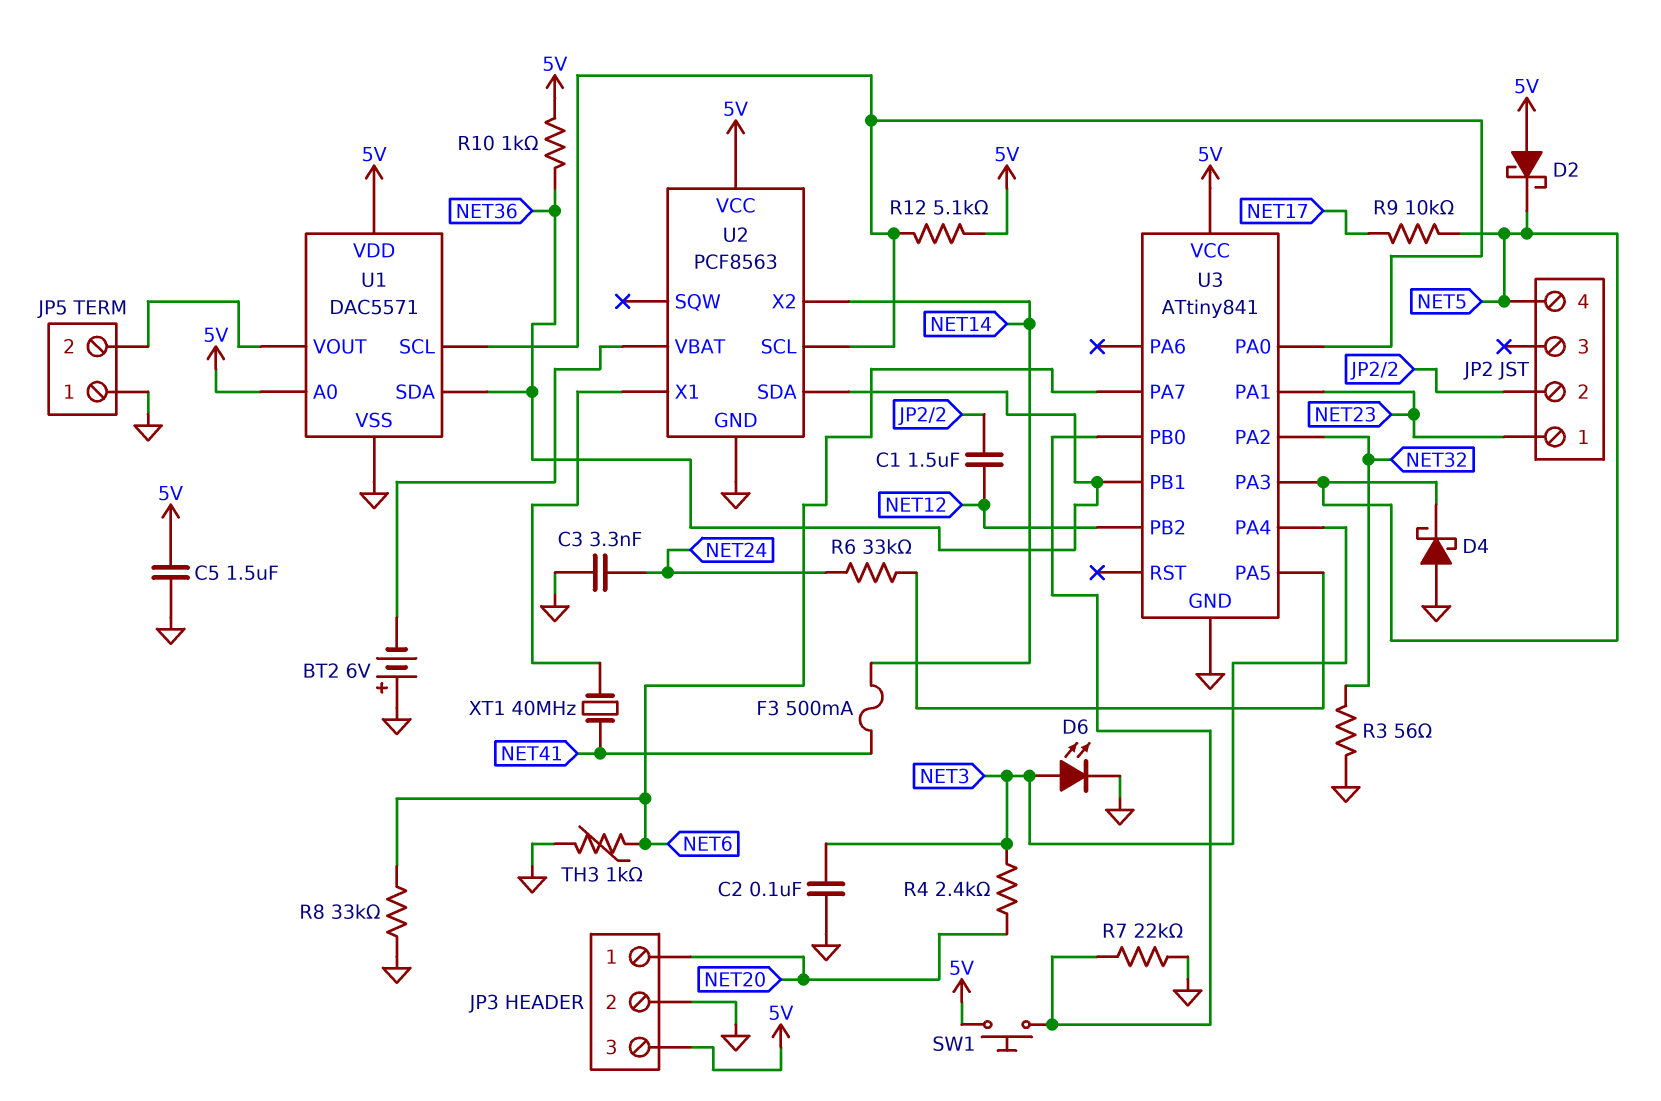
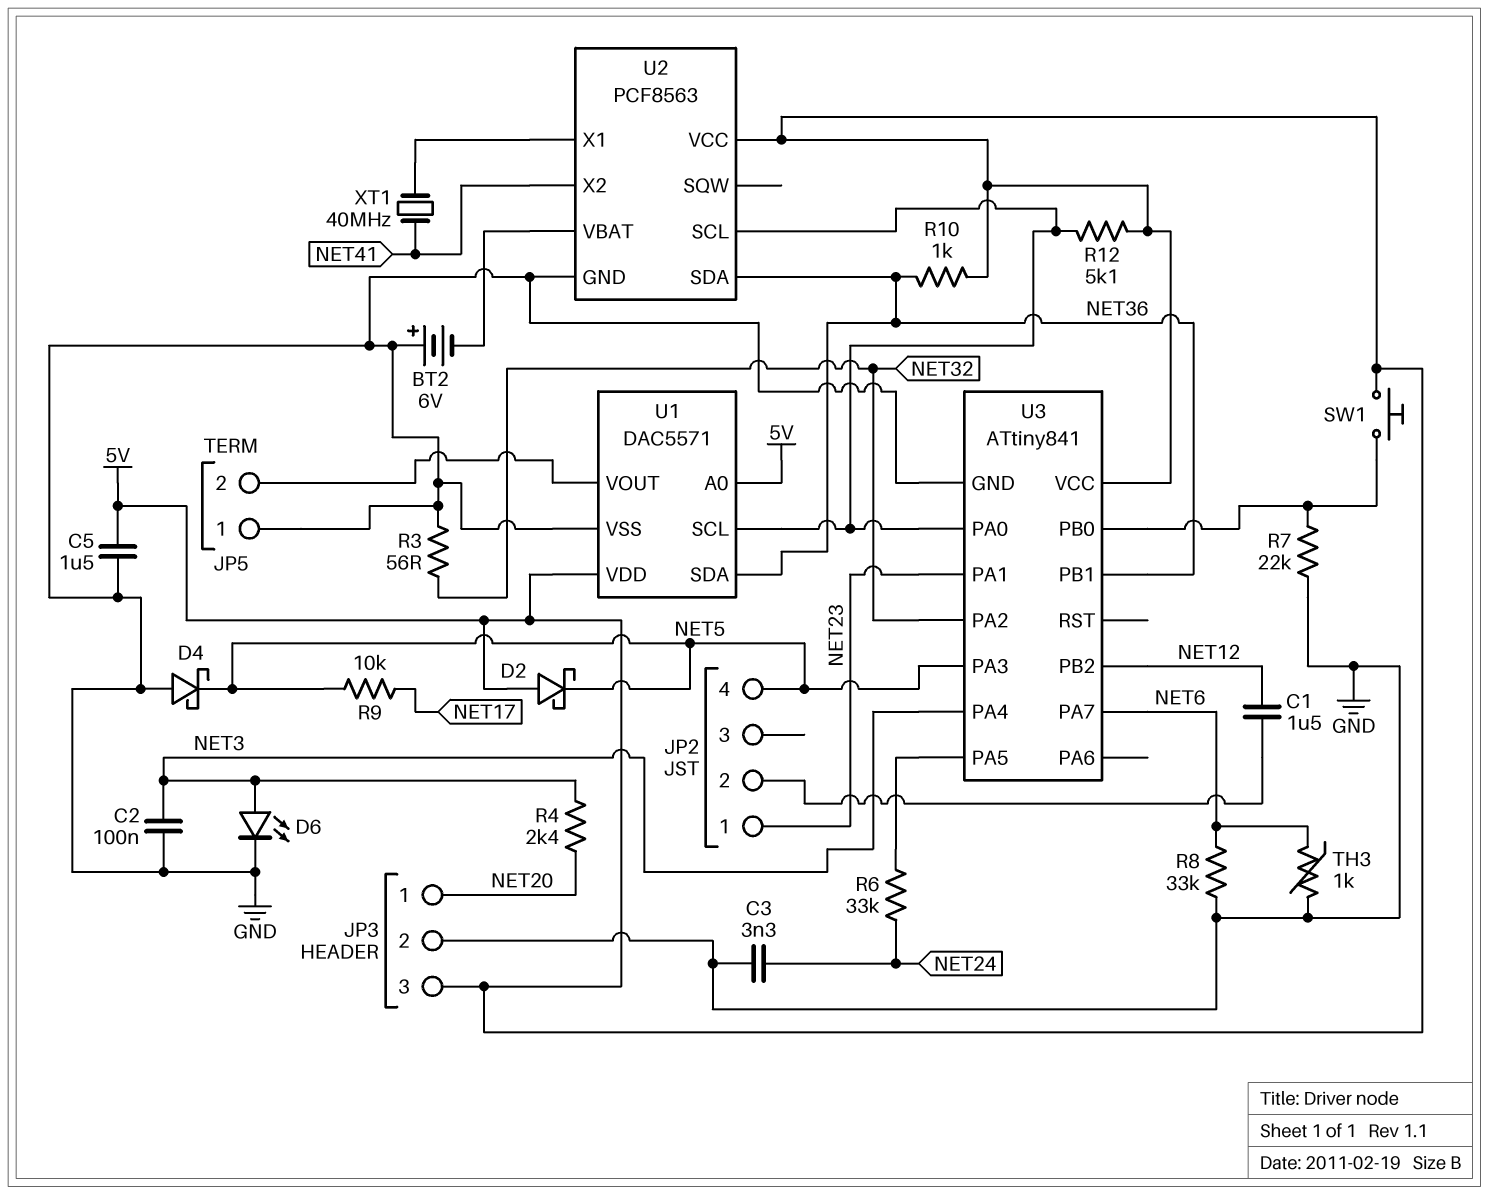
F3: 500mA (NET14, NET41) -> none
U2 pin X2: NET14 -> NET41

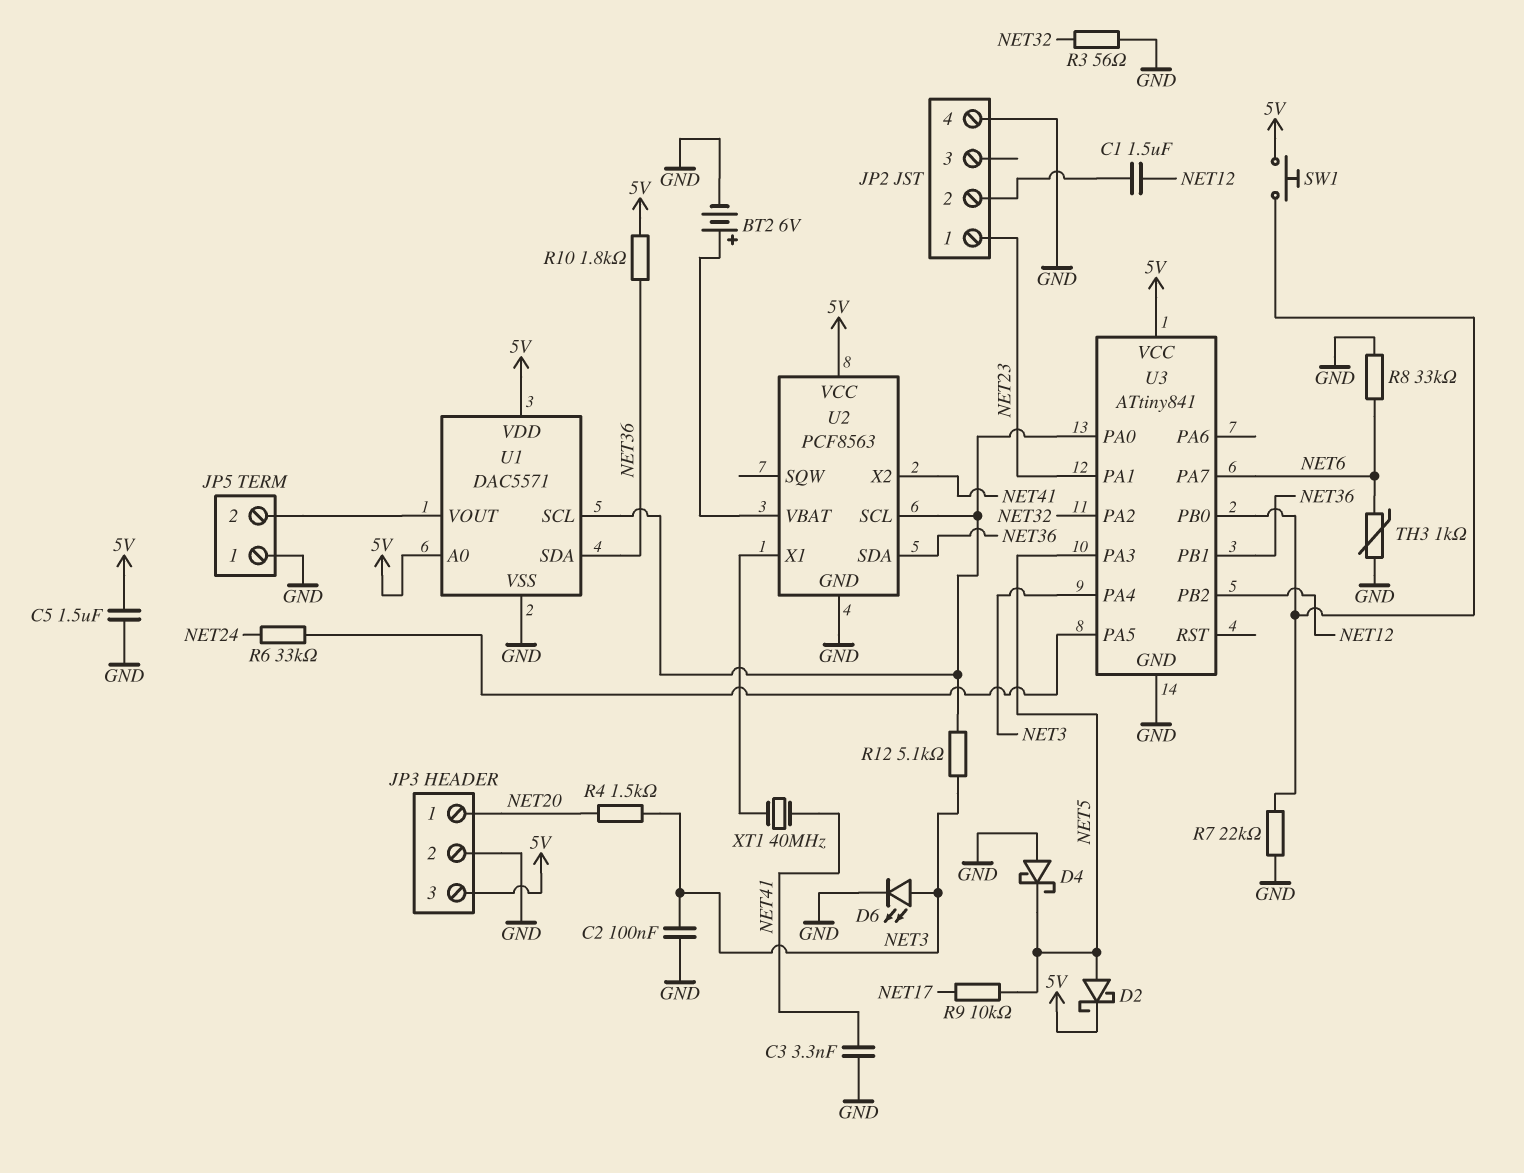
BT2: 6V (plus GND, minus U2/VBAT) -> 6V (plus U2/VBAT, minus GND)
C3: 3.3nF (GND, NET24) -> 3.3nF (GND, NET41)
D2: schottky (A 5V, K NET5) -> schottky (A NET5, K 5V)
JP2 pin 4: NET5 -> GND
R4: 2.4k (NET3, NET20) -> 1.5k (NET3, NET20)
R10: 1k (5V, NET36) -> 1.8k (5V, NET36)
R12: 5.1k (5V, U1/SCL) -> 5.1k (NET3, U1/SCL)

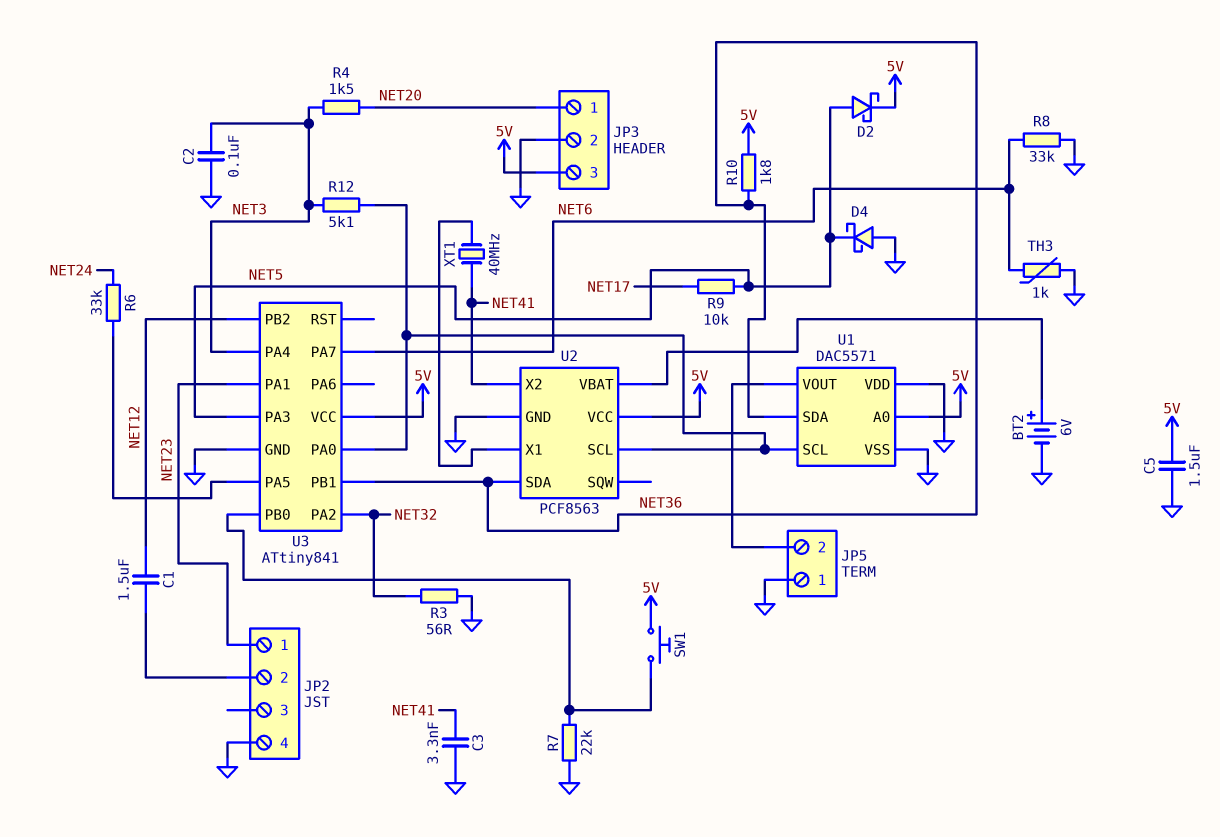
D6: LED (A NET3, K GND) -> none
U1 pin VDD: 5V -> GND

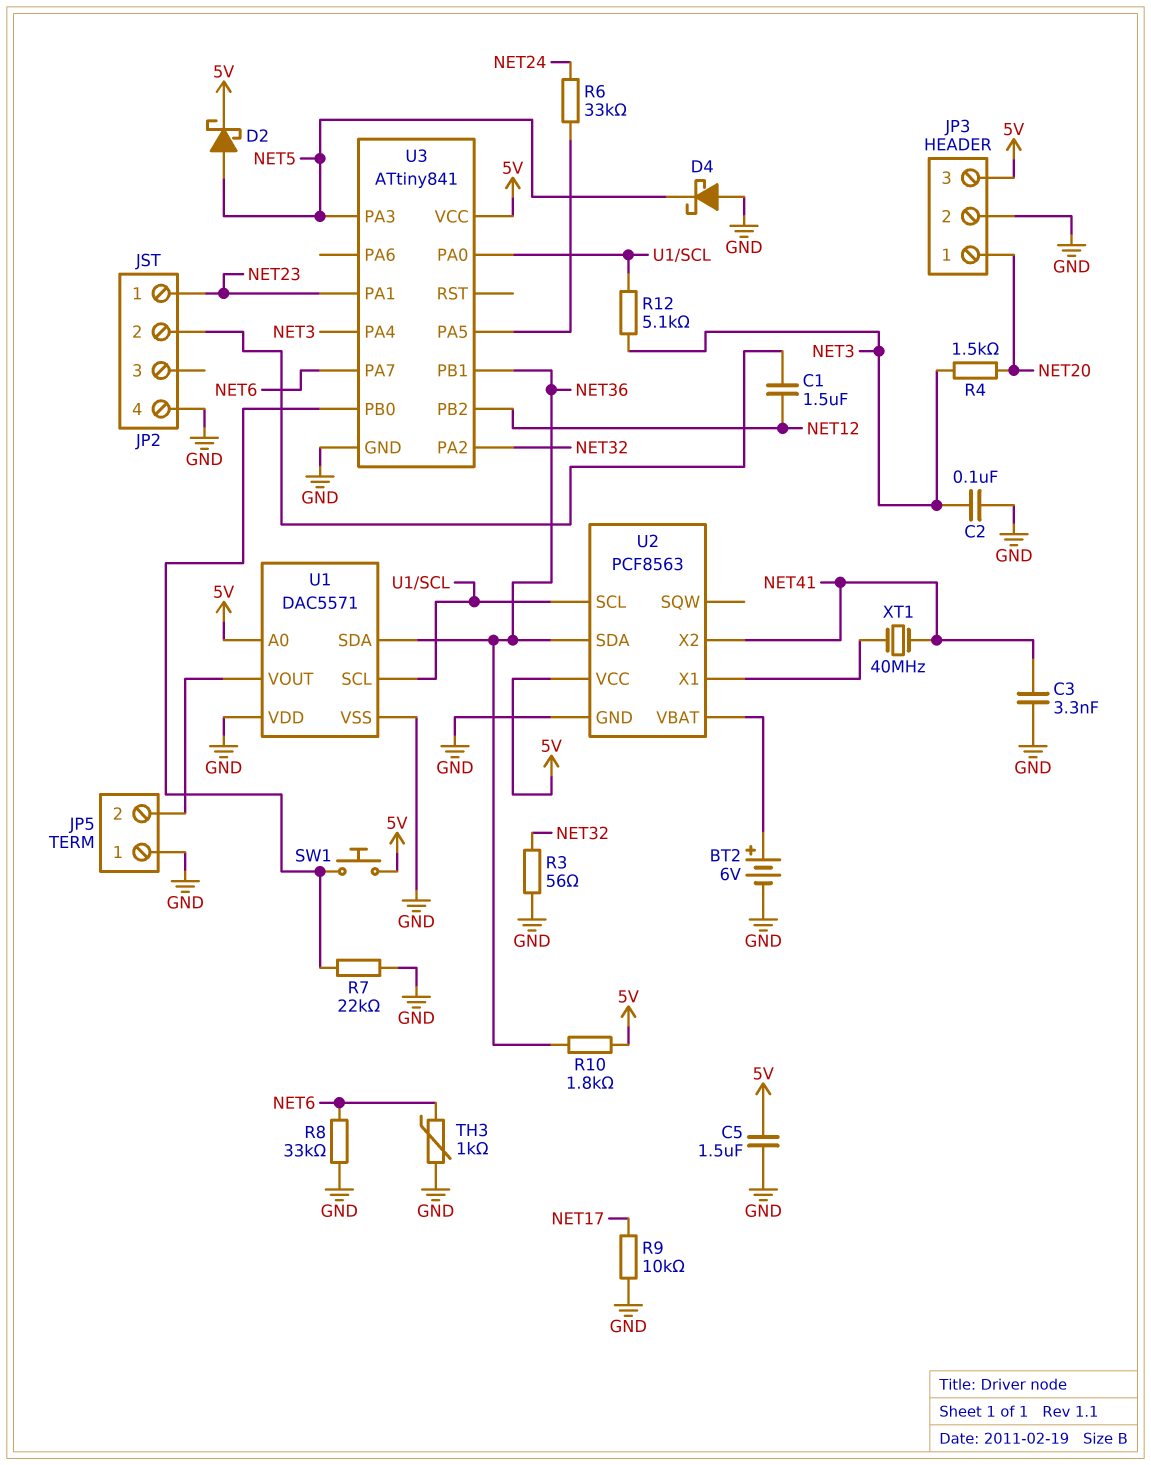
R9: 10k (NET5, NET17) -> 10k (GND, NET17)

